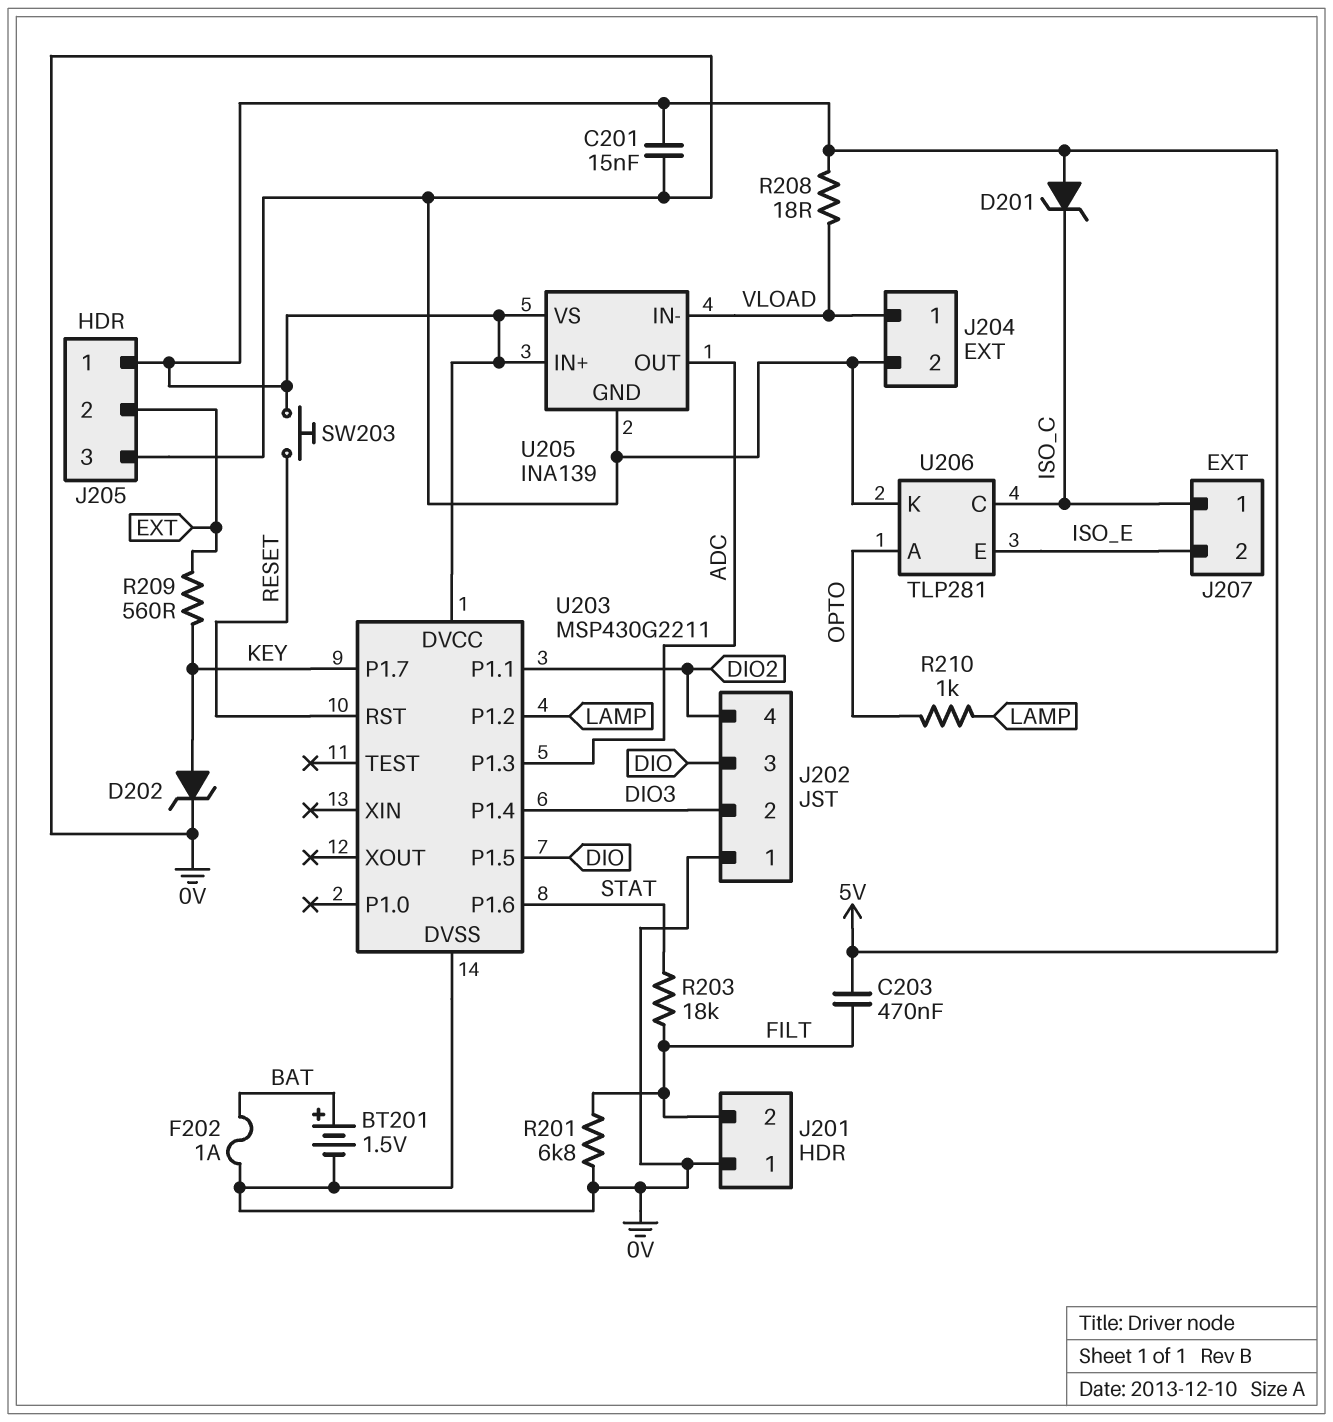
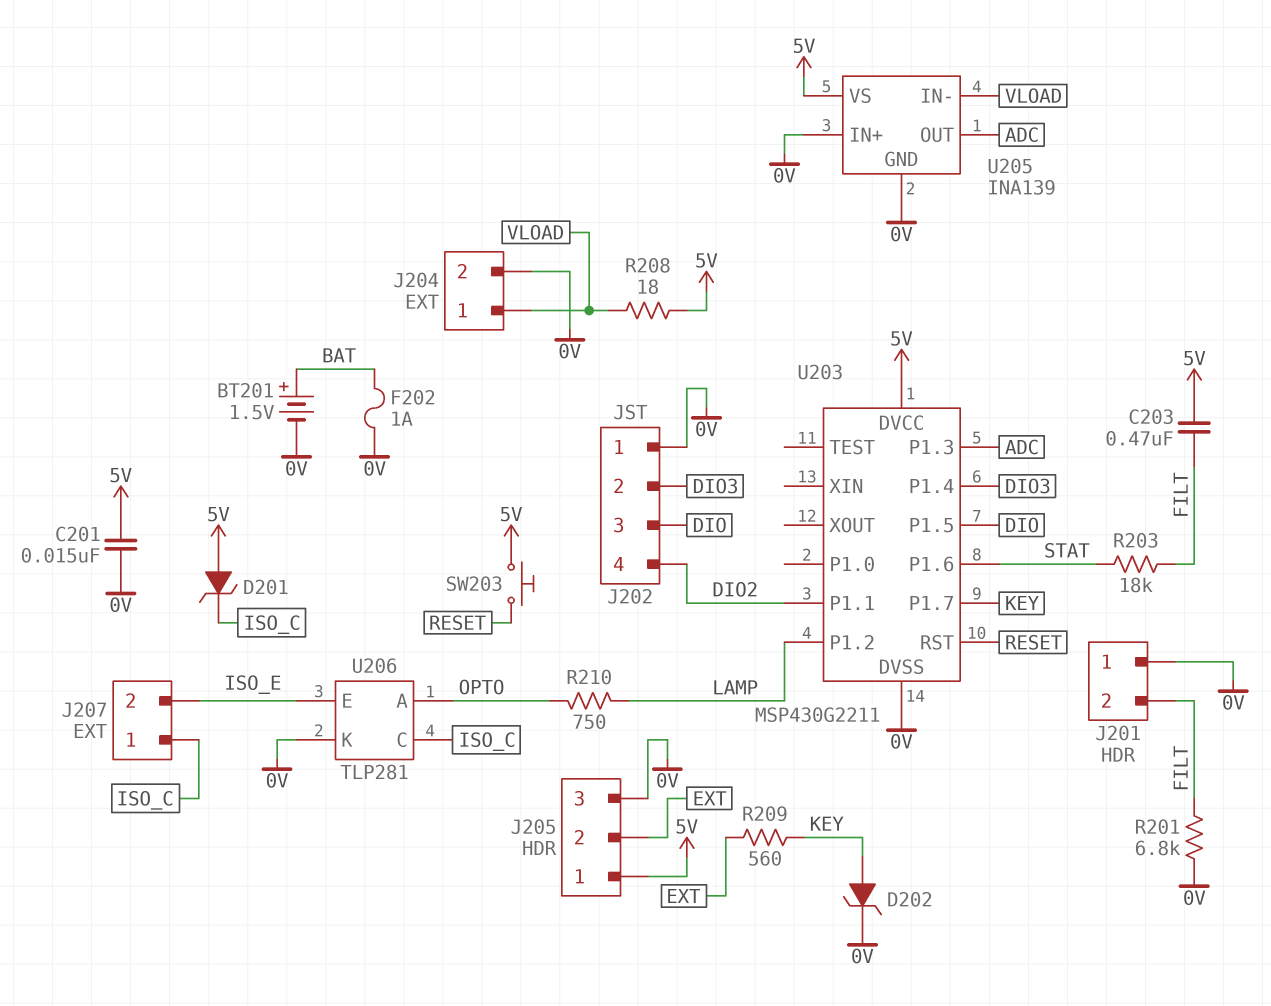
R210: 1k (LAMP, OPTO) -> 750 (LAMP, OPTO)
U205 pin IN+: 5V -> 0V

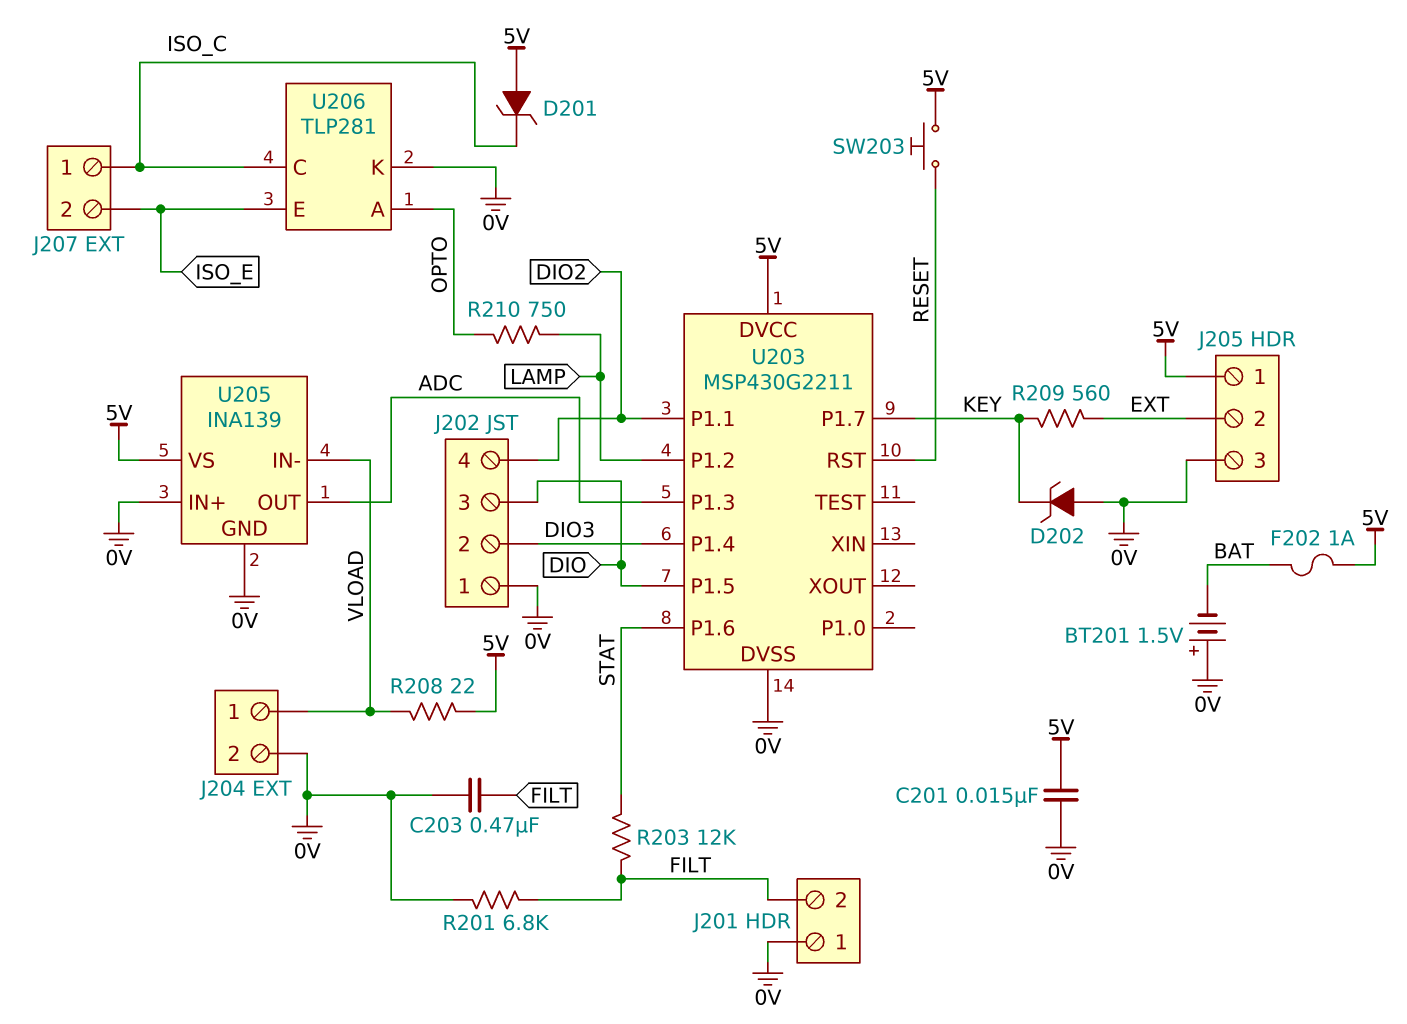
BT201: 1.5V (plus BAT, minus 0V) -> 1.5V (plus 0V, minus BAT)
C203: 470nF (5V, FILT) -> 470nF (0V, FILT)
D202: zener (A KEY, K 0V) -> zener (A 0V, K KEY)
F202: 1A (0V, BAT) -> 1A (5V, BAT)
R203: 18k (FILT, STAT) -> 12k (FILT, STAT)
R208: 18 (5V, VLOAD) -> 22 (5V, VLOAD)

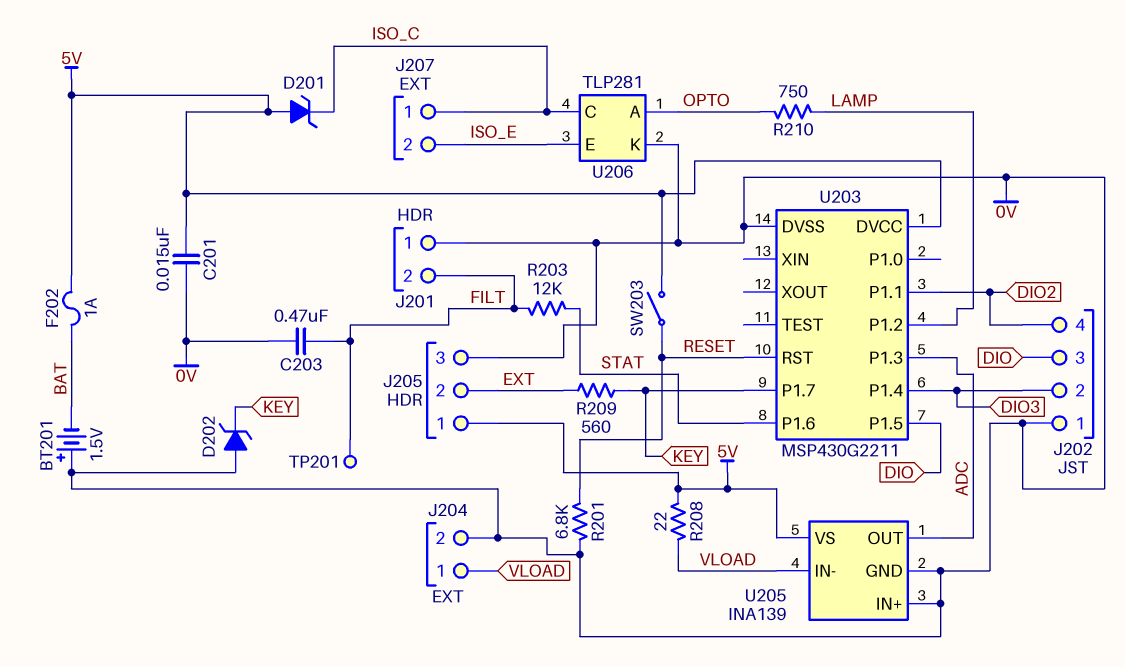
R201: 6.8k (0V, FILT) -> 6.8k (0V, RESET)
SW203: button (5V, RESET) -> switch (5V, RESET)
TP201: none -> test point (FILT)

